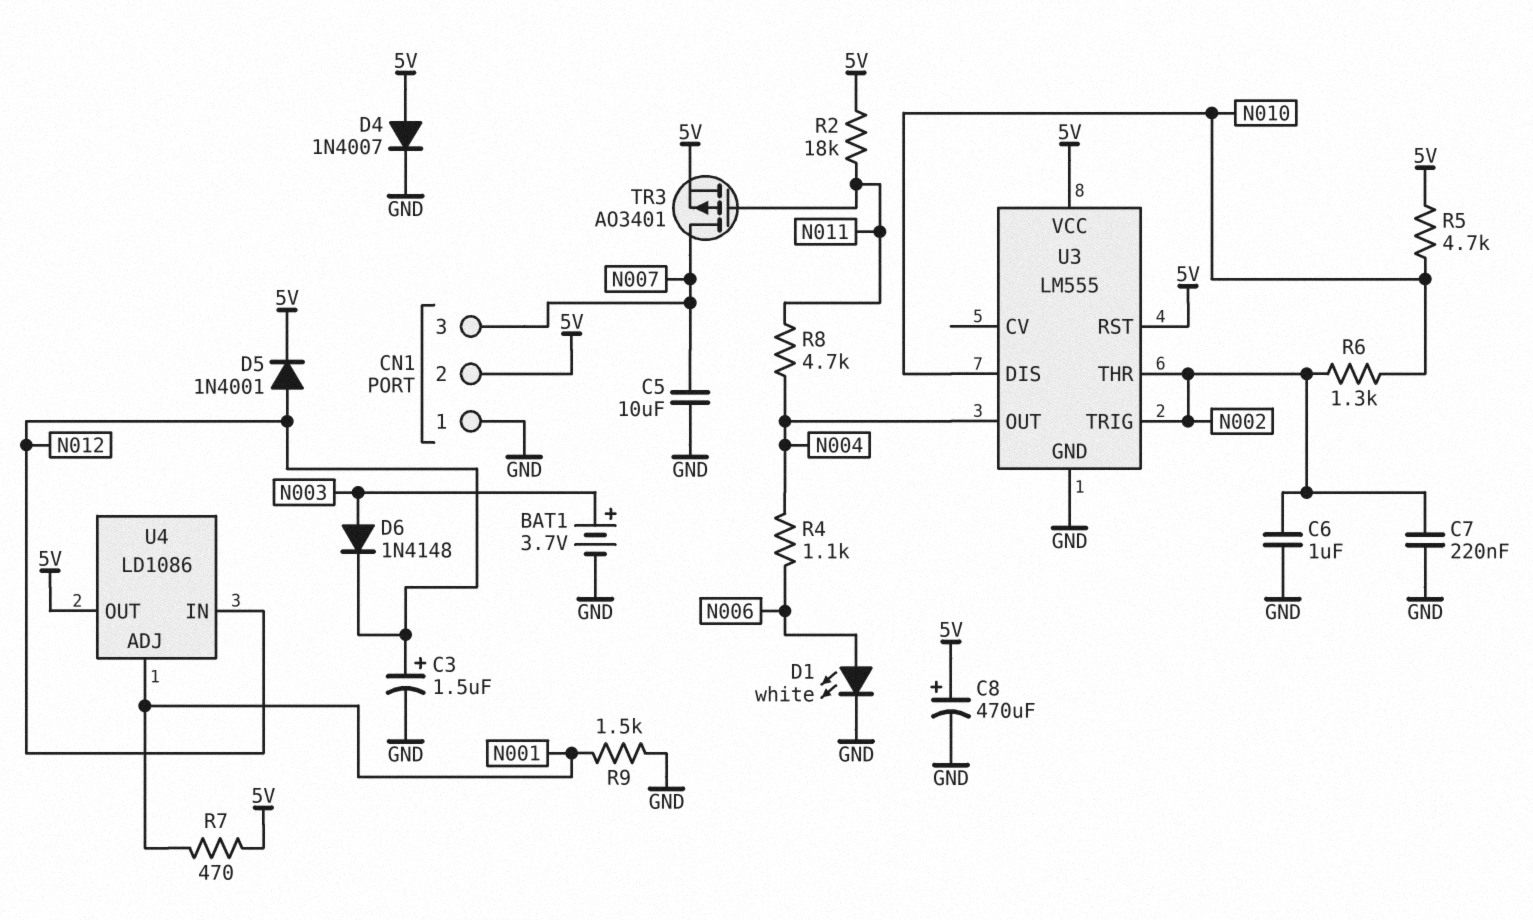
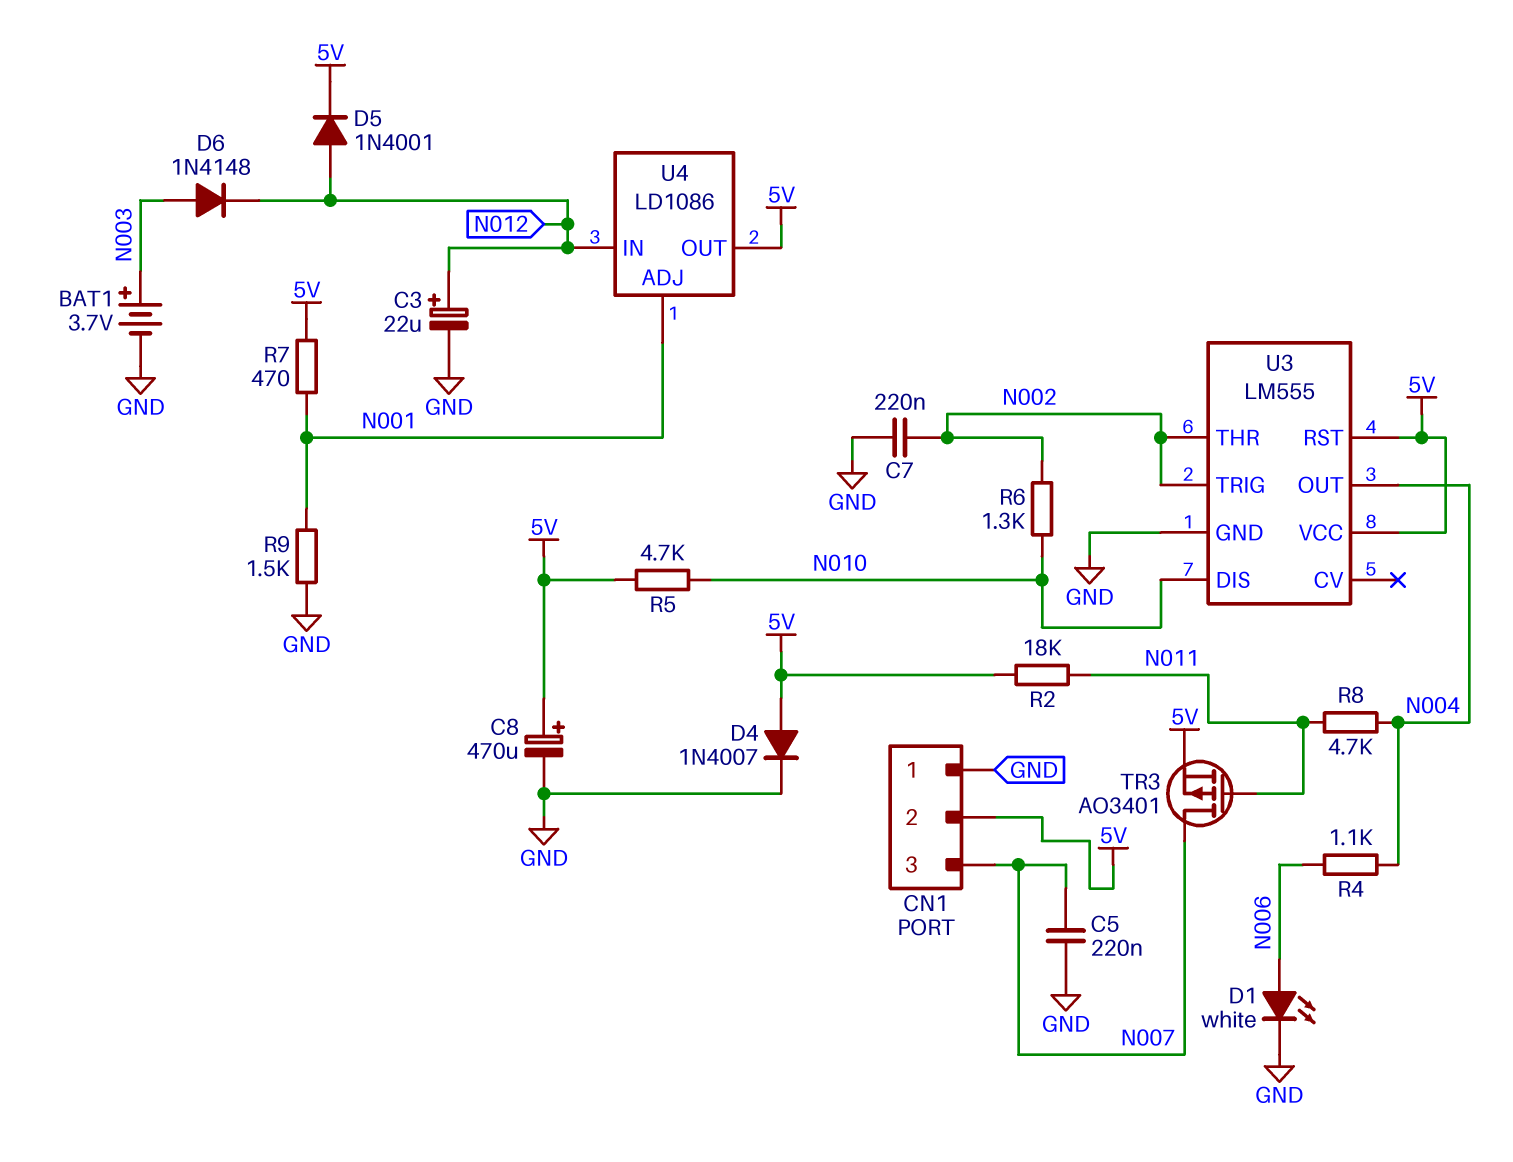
C3: 1.5uF (plus N012, minus GND) -> 22uF (plus N012, minus GND)
C5: 10uF (GND, N007) -> 220nF (GND, N007)
C6: 1uF (GND, N002) -> none

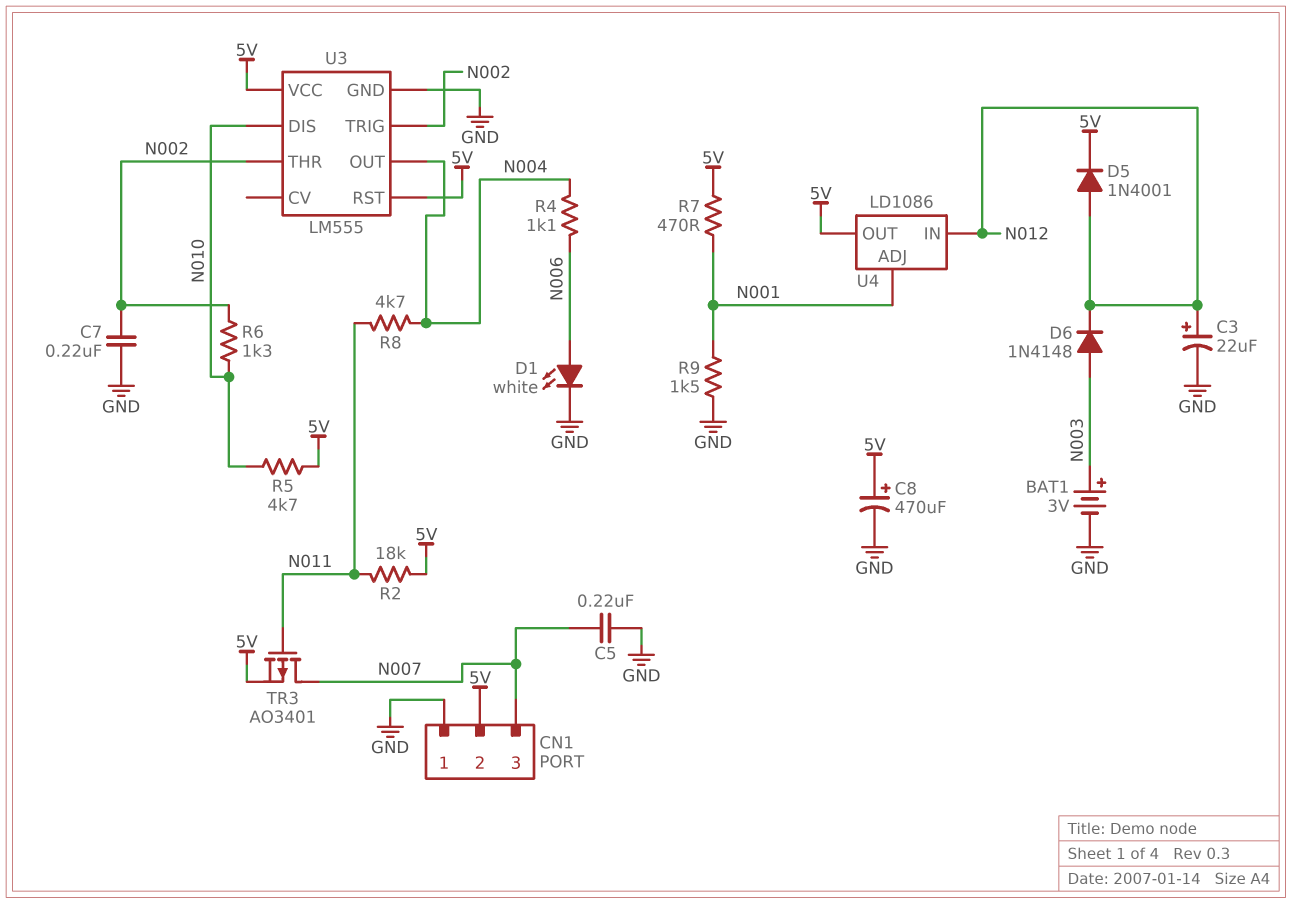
BAT1: 3.7V (plus N003, minus GND) -> 3V (plus N003, minus GND)
D4: diode 1N4007 (A 5V, K GND) -> none

